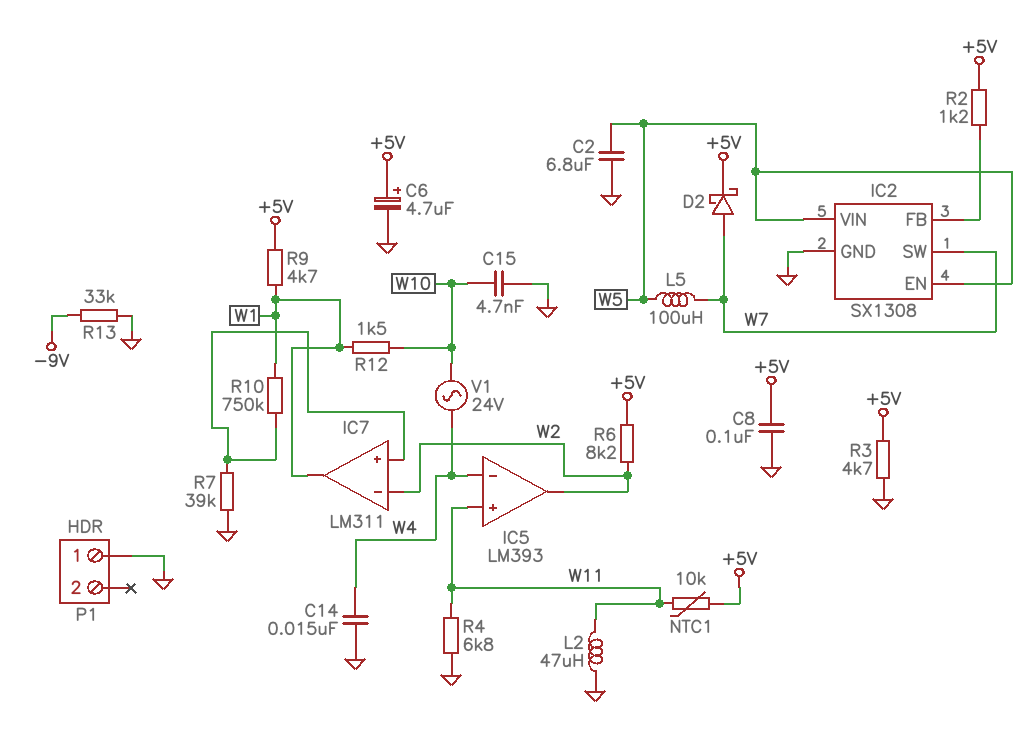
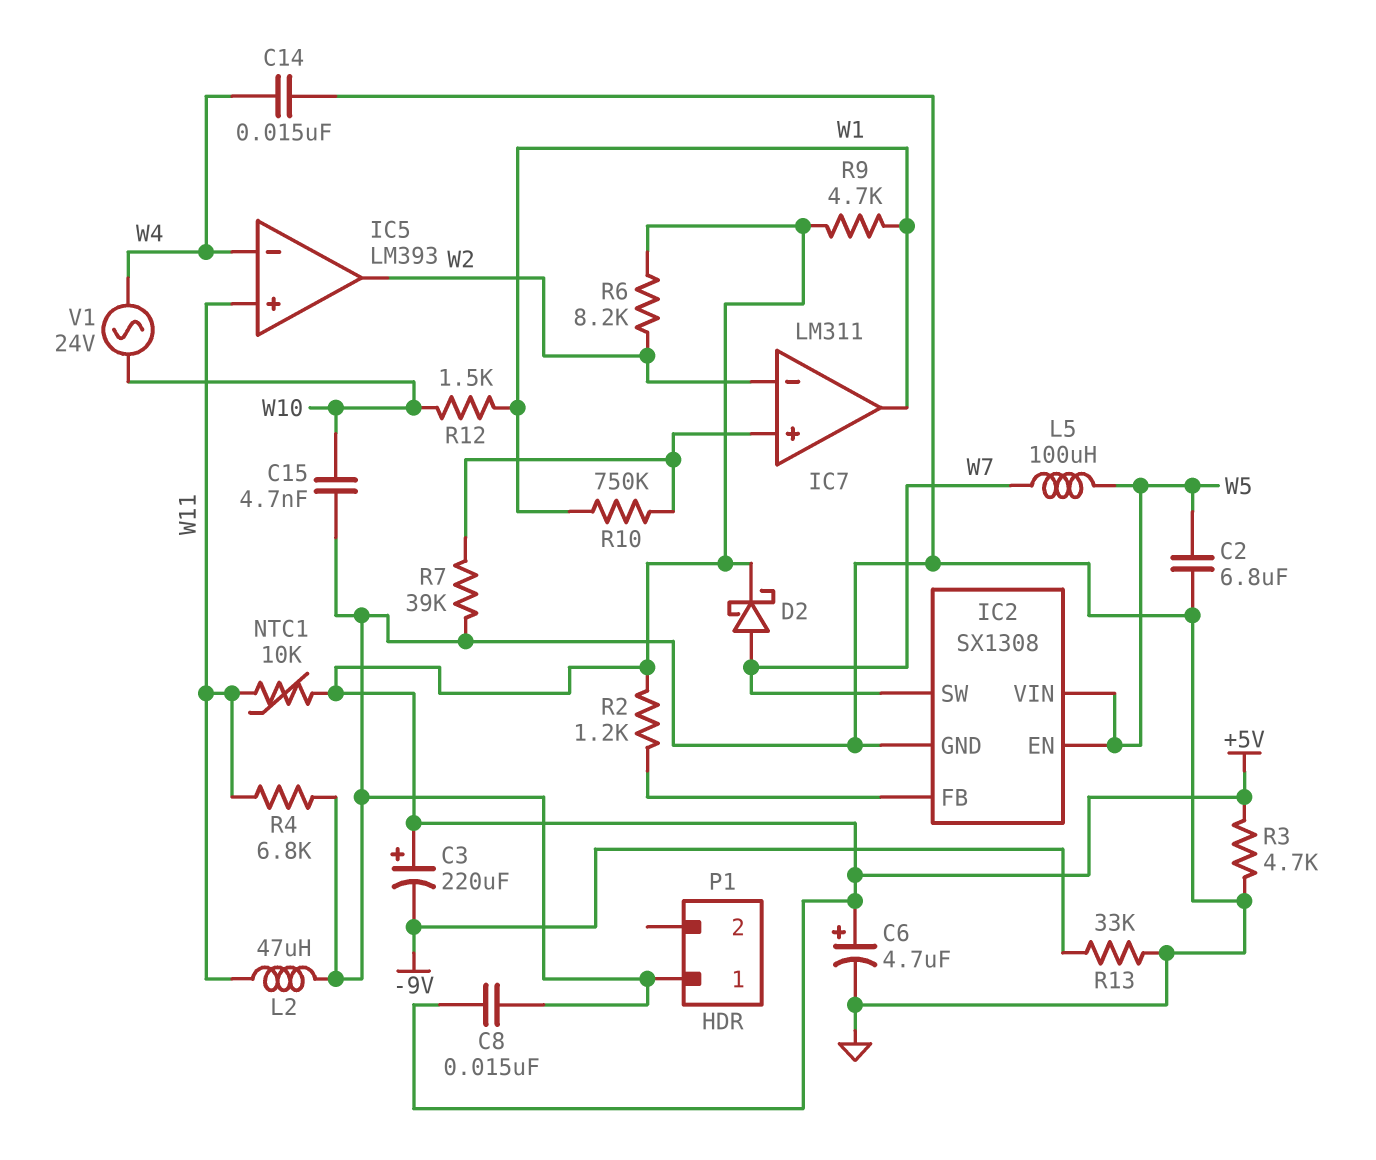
C3: none -> 220uF (plus +5V, minus -9V)
C8: 100nF (+5V, GND) -> 15nF (+5V, GND)

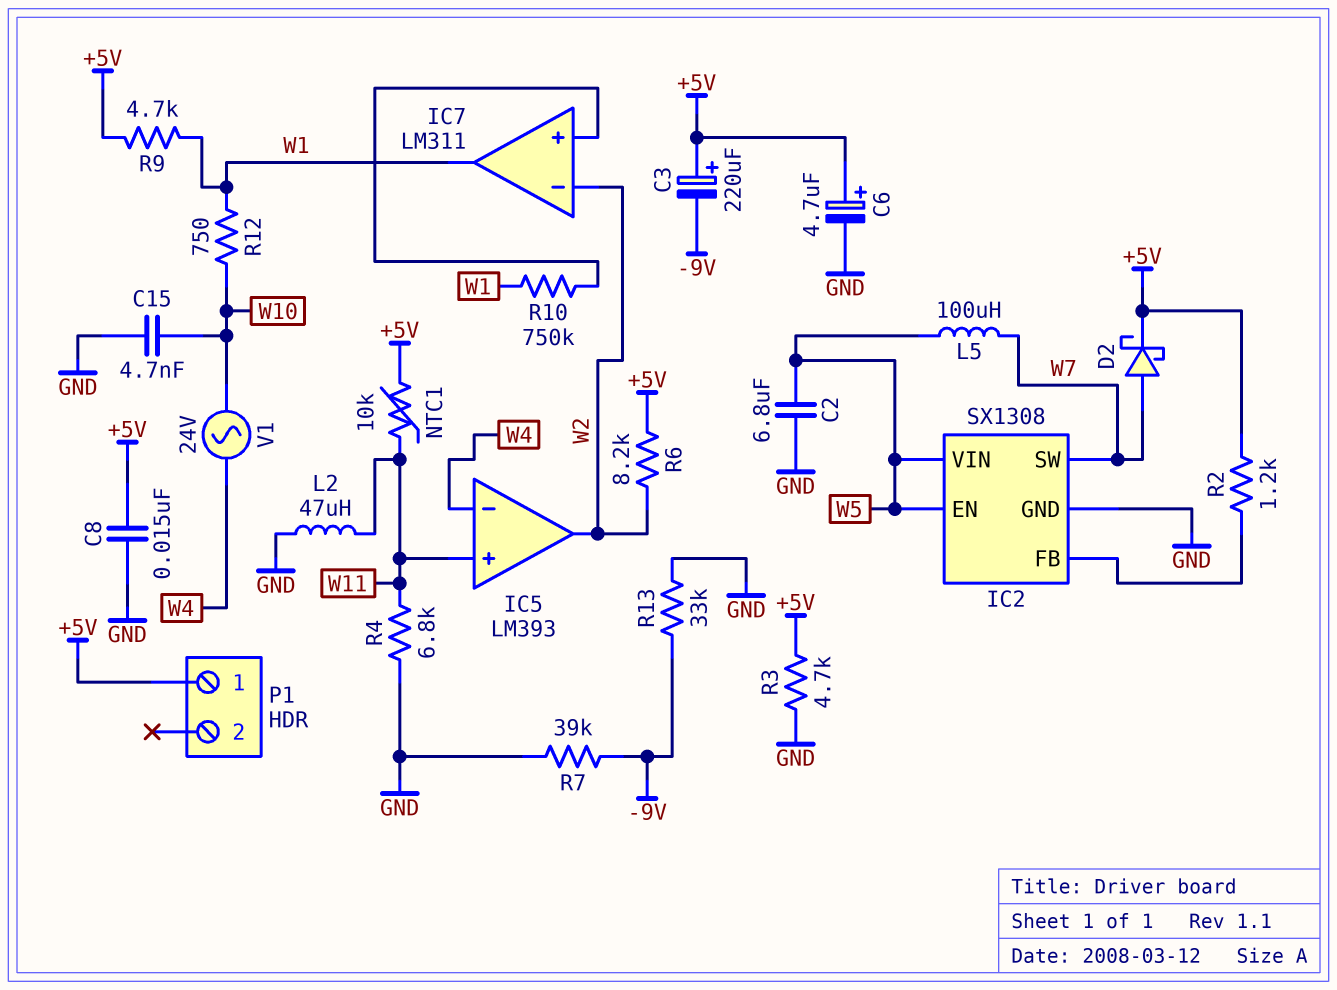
C14: 15nF (GND, W4) -> none
P1 pin 1: GND -> +5V
R7: 39k (GND, IC7/in+) -> 39k (-9V, GND)
R12: 1.5k (W1, W10) -> 750 (W1, W10)

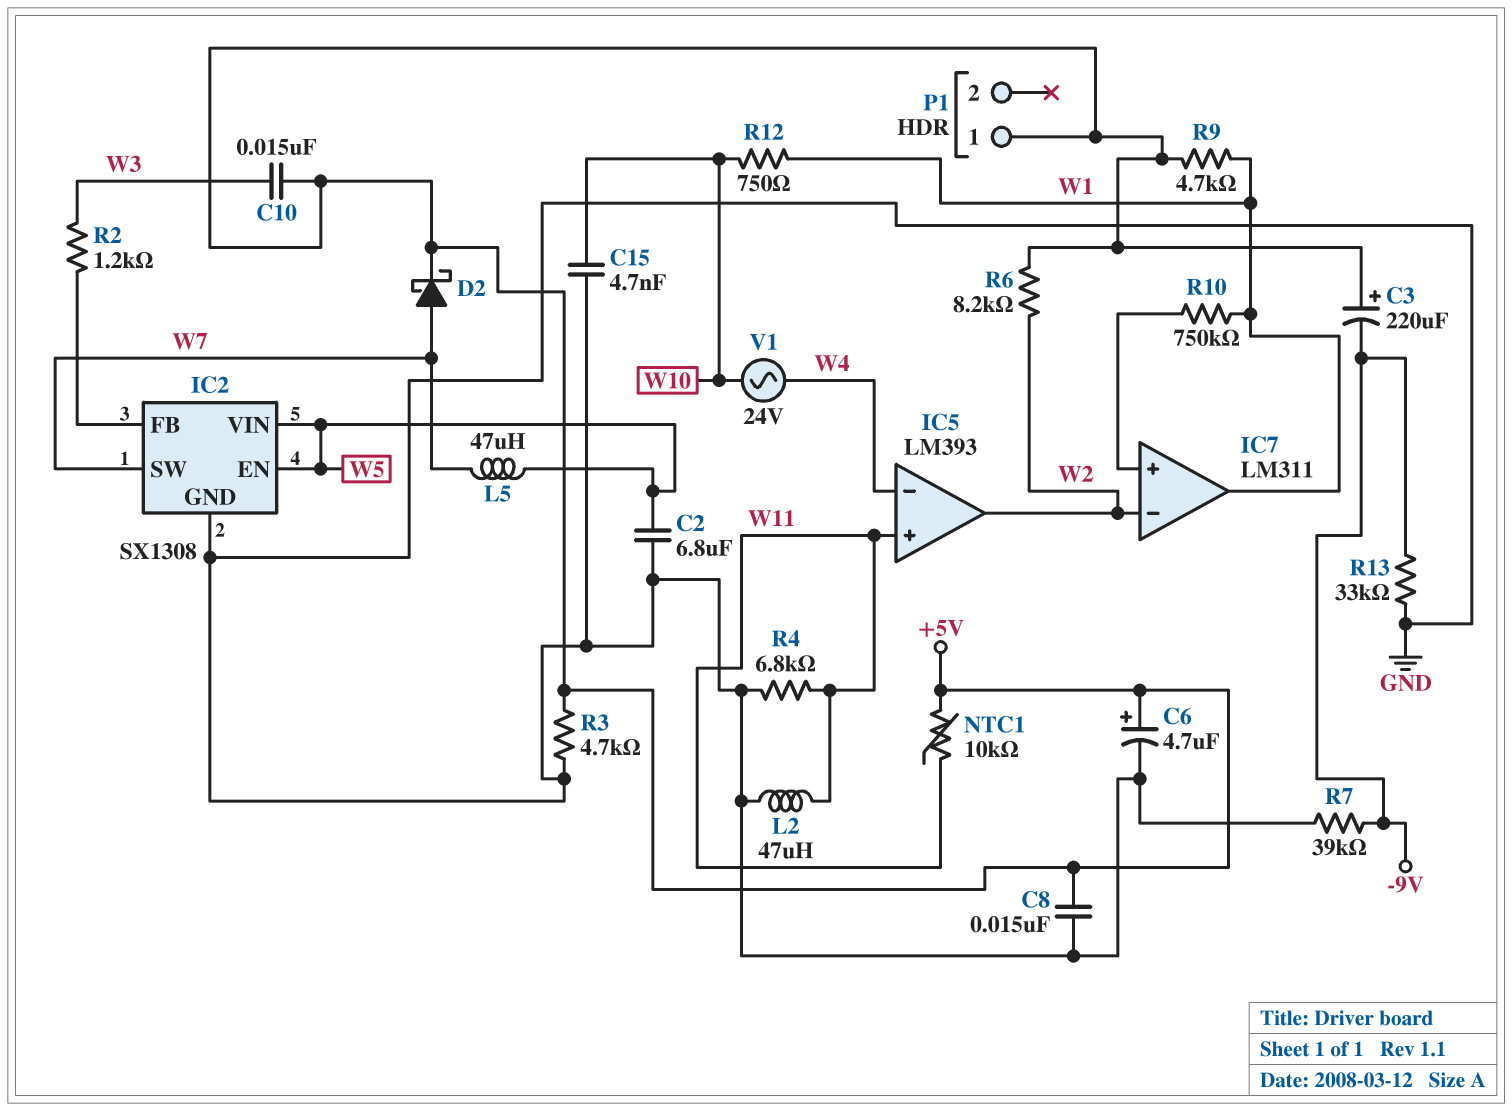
C10: none -> 15nF (+5V, W3)
L5: 100uH (W5, W7) -> 47uH (W5, W7)
R2: 1.2k (+5V, IC2/FB) -> 1.2k (IC2/FB, W3)

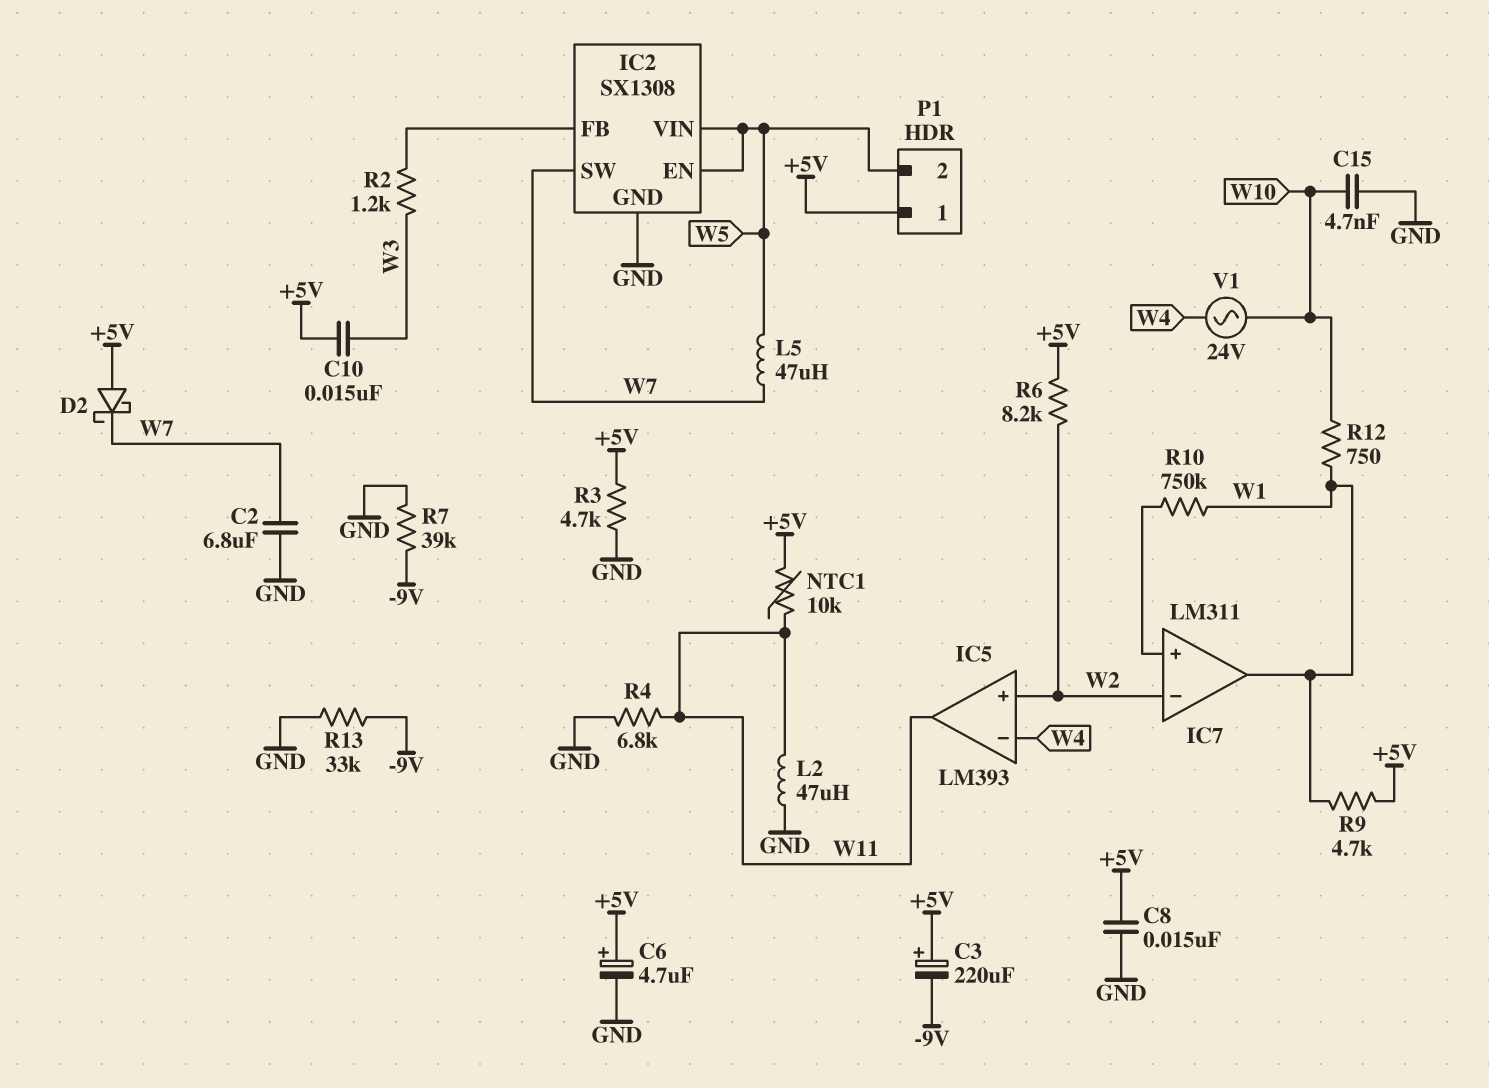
C2: 6.8uF (GND, W5) -> 6.8uF (GND, W7)
D2: schottky (A W7, K +5V) -> schottky (A +5V, K W7)
IC5 pin in+: W11 -> W2
IC5 pin out: W2 -> W11
P1 pin 2: none -> W5

